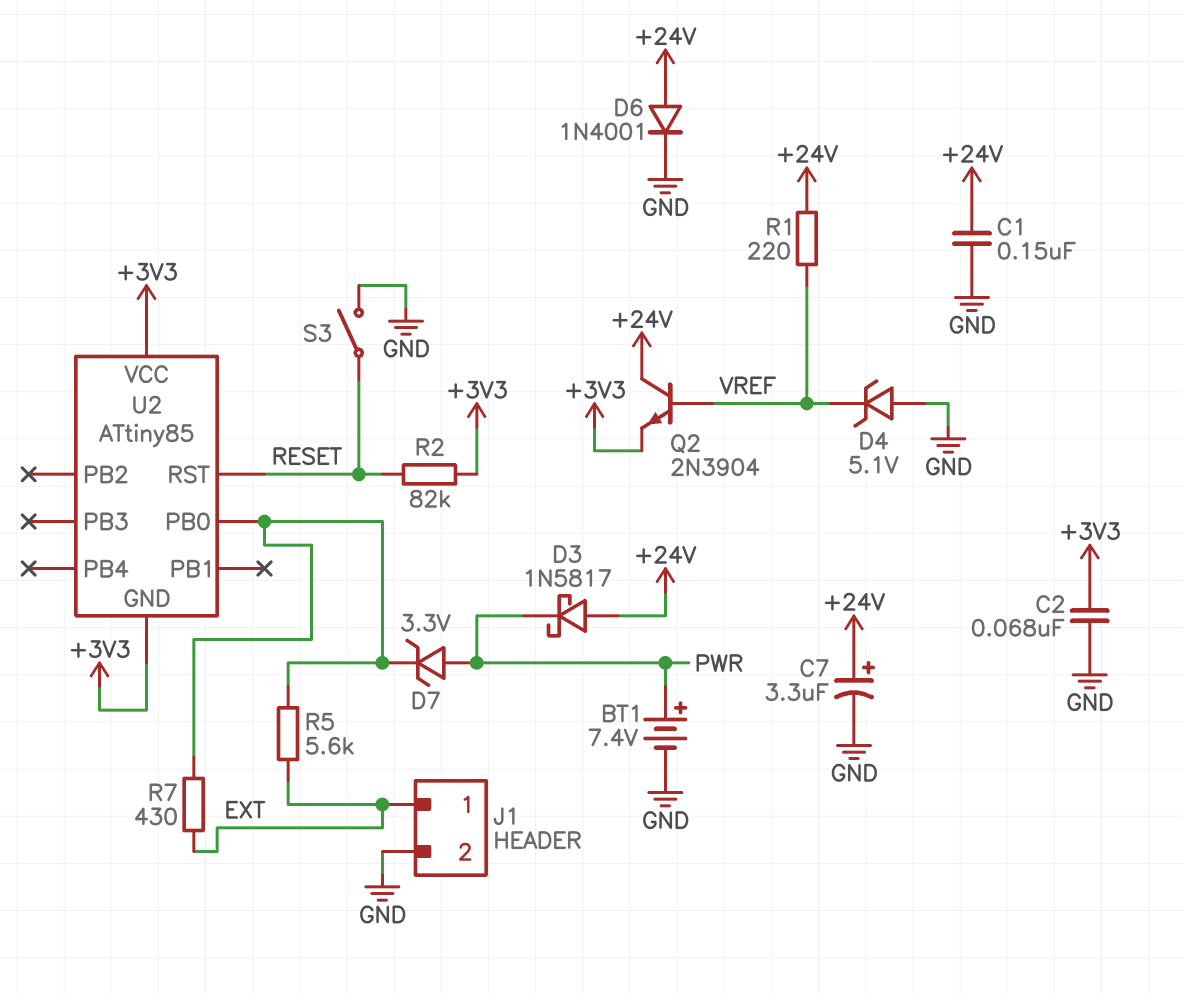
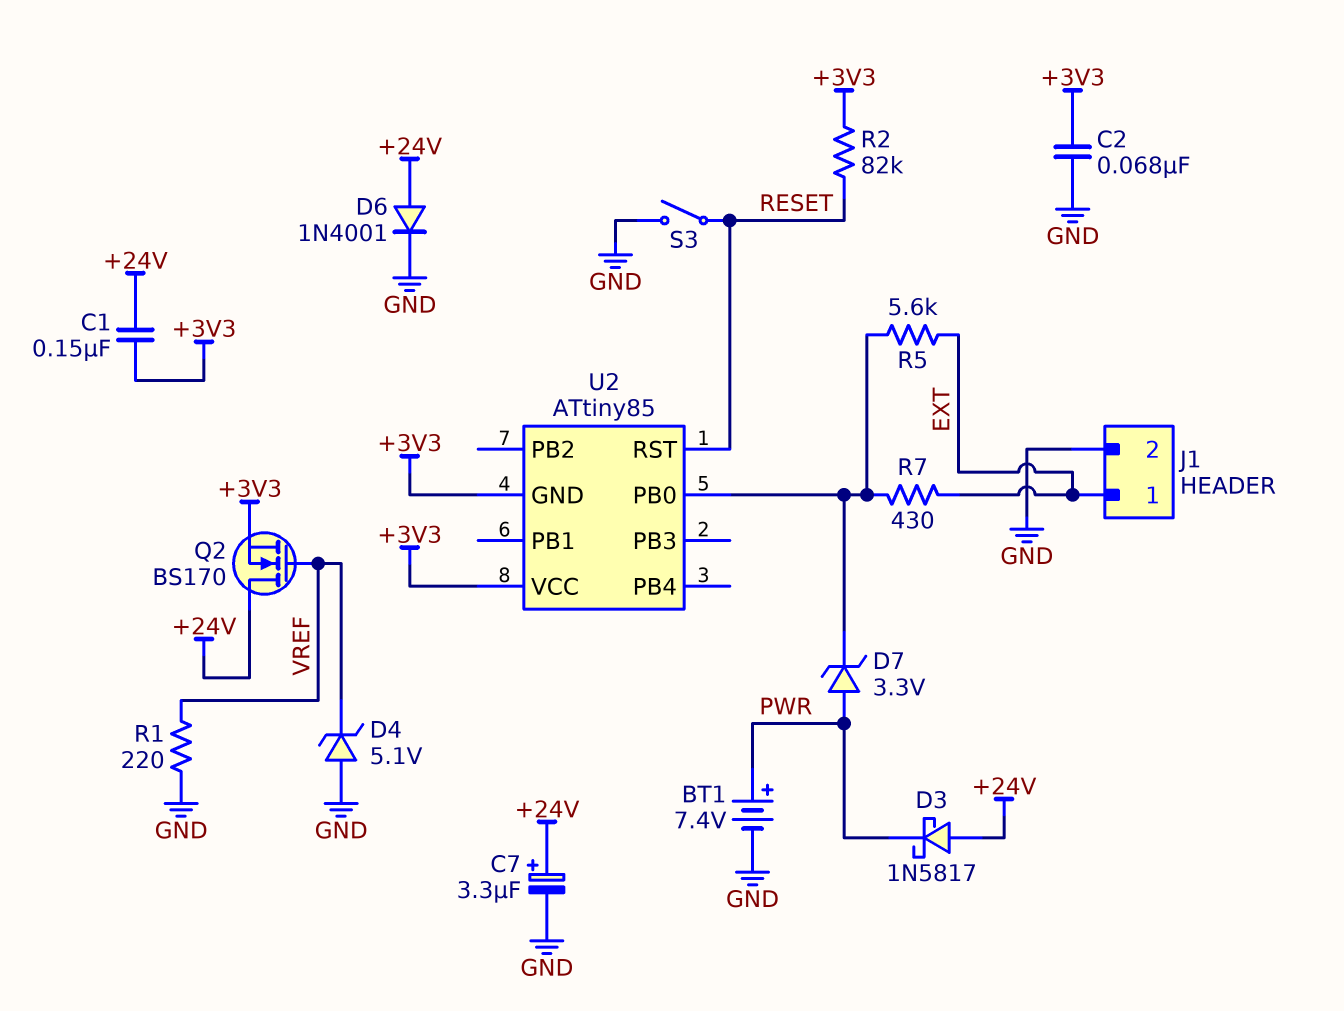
C1: 150nF (+24V, GND) -> 150nF (+3V3, +24V)
Q2: NPN 2N3904 (B VREF, C +24V, E +3V3) -> NMOS BS170 (G VREF, D +24V, S +3V3)
R1: 220 (+24V, VREF) -> 220 (GND, VREF)

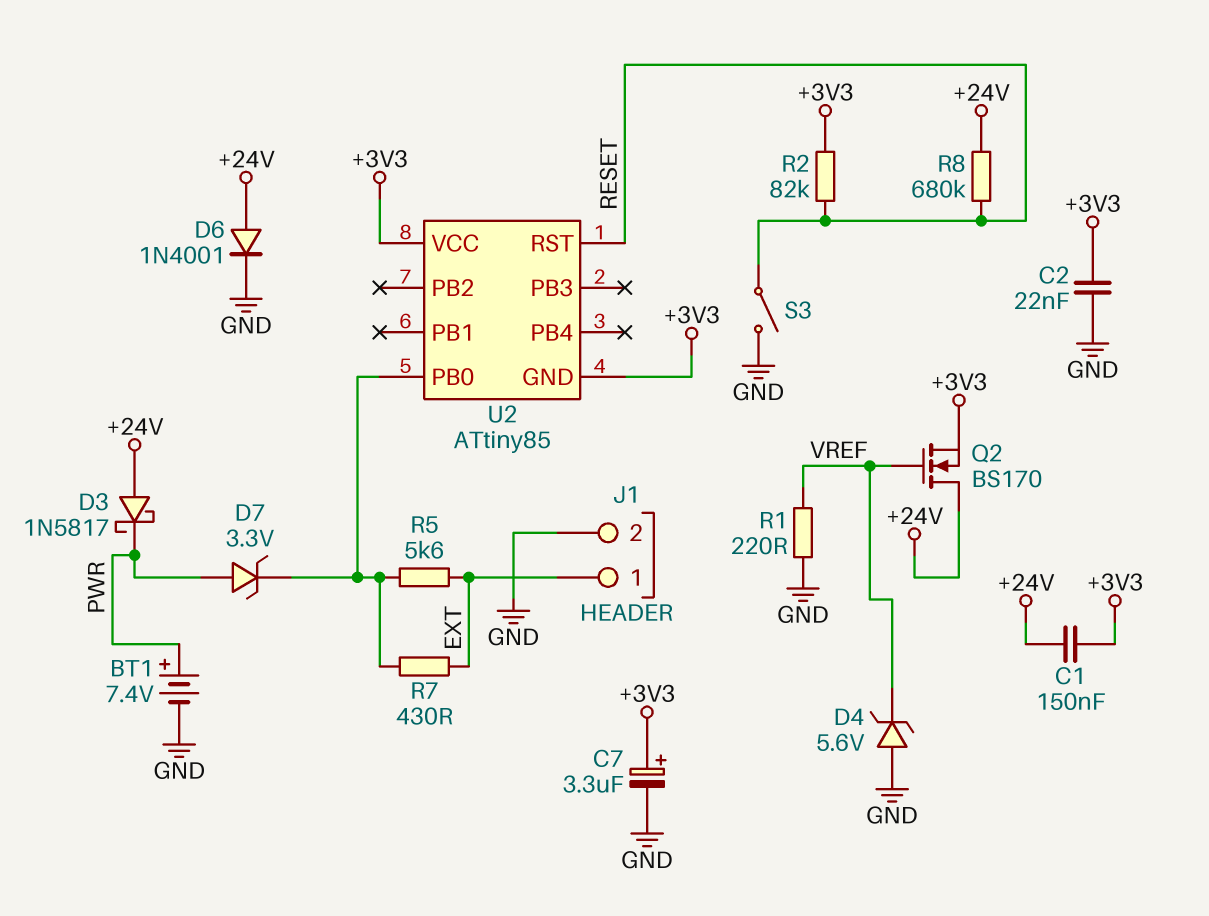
C2: 68nF (+3V3, GND) -> 22nF (+3V3, GND)
C7: 3.3uF (plus +24V, minus GND) -> 3.3uF (plus +3V3, minus GND)
D4: zener 5.1V (A GND, K VREF) -> zener 5.6V (A GND, K VREF)
R8: none -> 680k (+24V, RESET)

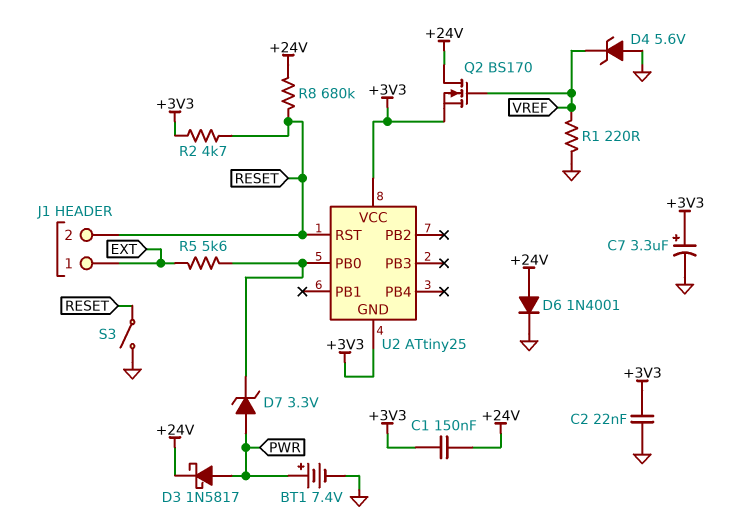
D3: schottky 1N5817 (A +24V, K PWR) -> schottky 1N5817 (A PWR, K +24V)
J1 pin 2: GND -> RESET
R2: 82k (+3V3, RESET) -> 4.7k (+3V3, RESET)
R7: 430 (EXT, U2/PB0) -> none
U2: ATtiny85 -> ATtiny25

